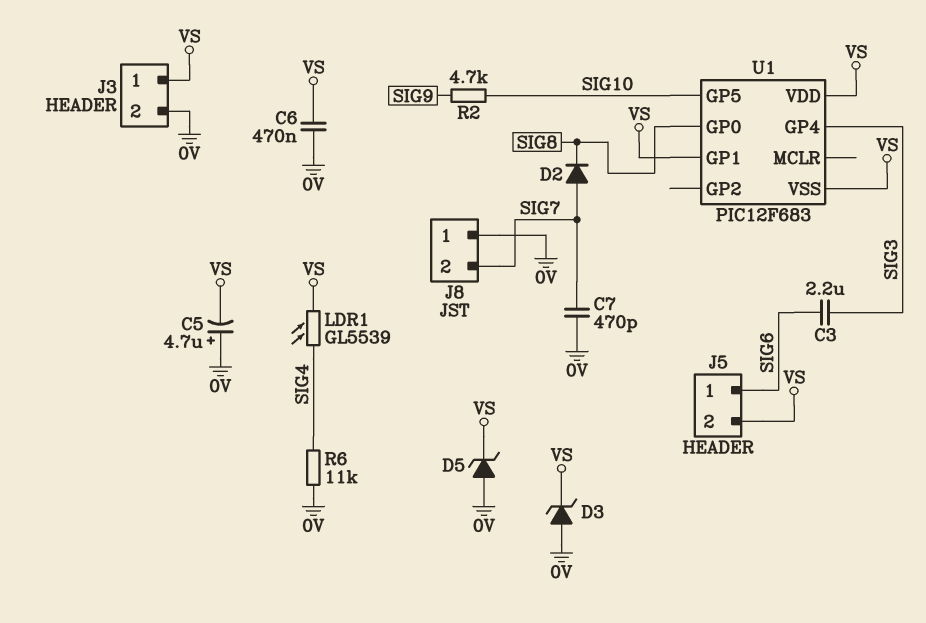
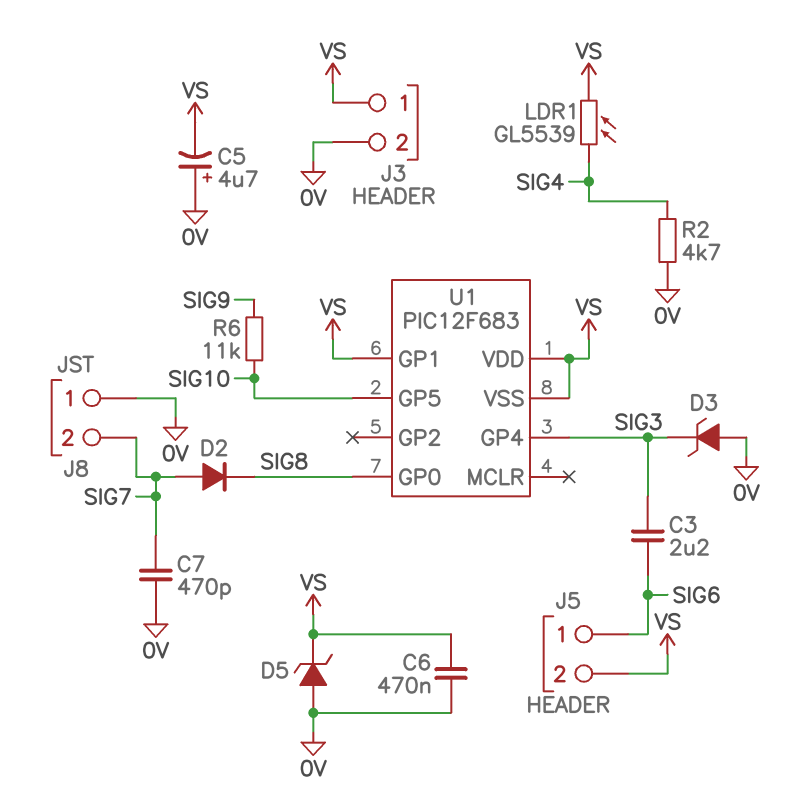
D3: zener (A 0V, K VS) -> zener (A 0V, K SIG3)
R2: 4.7k (SIG9, SIG10) -> 4.7k (0V, SIG4)
R6: 11k (0V, SIG4) -> 11k (SIG9, SIG10)

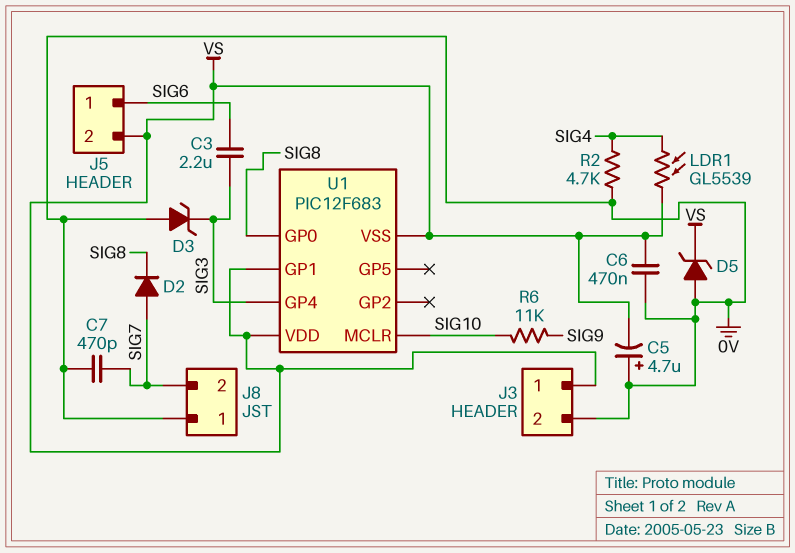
U1 pin GP5: SIG10 -> none
U1 pin MCLR: none -> SIG10

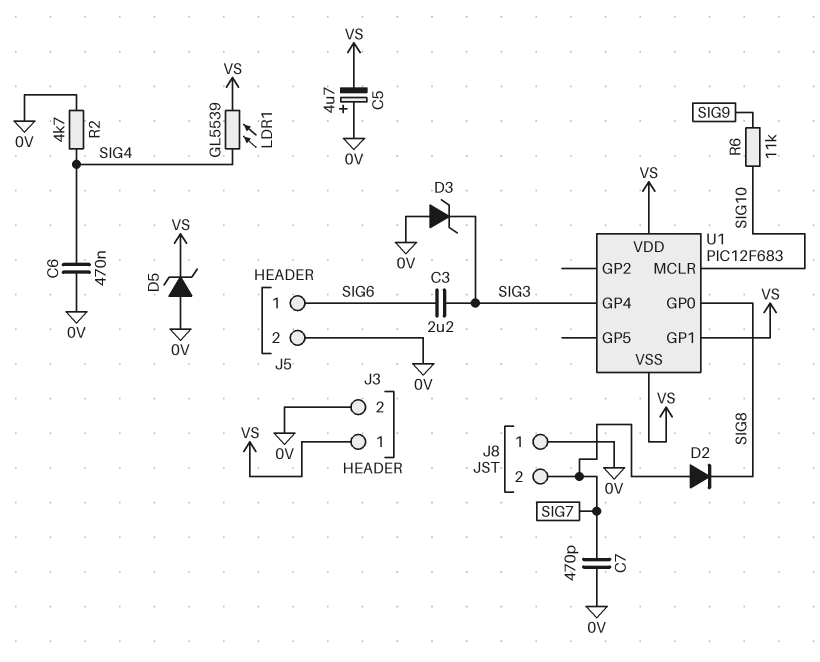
C6: 470nF (0V, VS) -> 470nF (0V, SIG4)
J5 pin 2: VS -> 0V

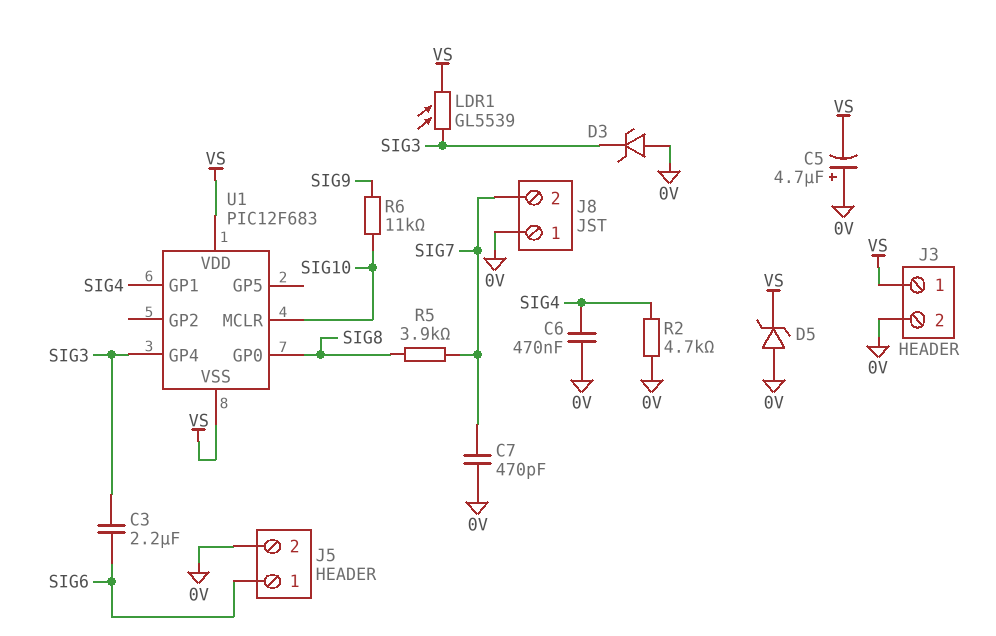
D2: diode (A SIG7, K SIG8) -> none
LDR1: GL5539 (SIG4, VS) -> GL5539 (SIG3, VS)
R5: none -> 3.9k (SIG7, SIG8)
U1 pin GP1: VS -> SIG4

